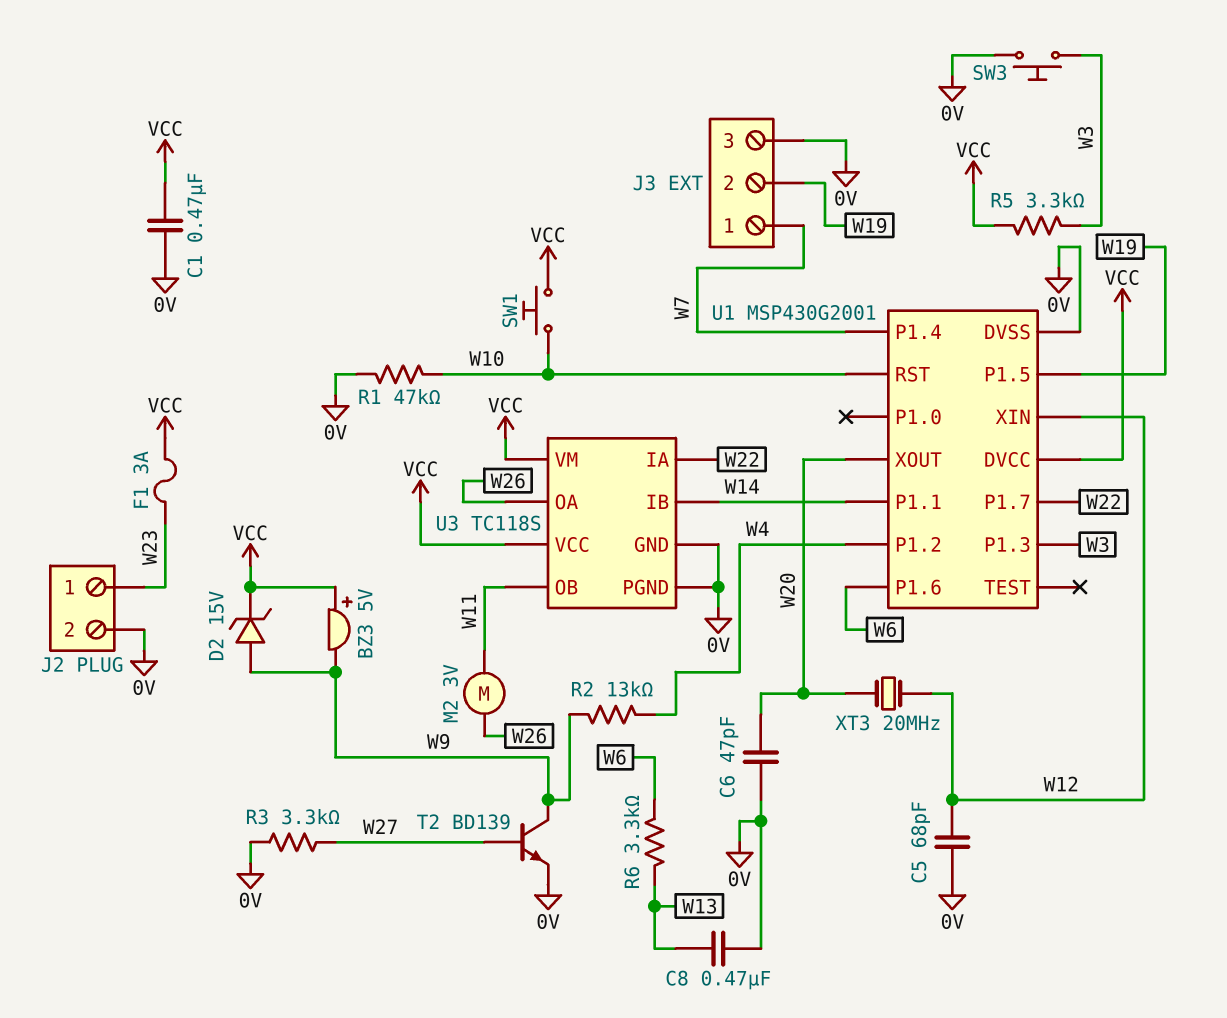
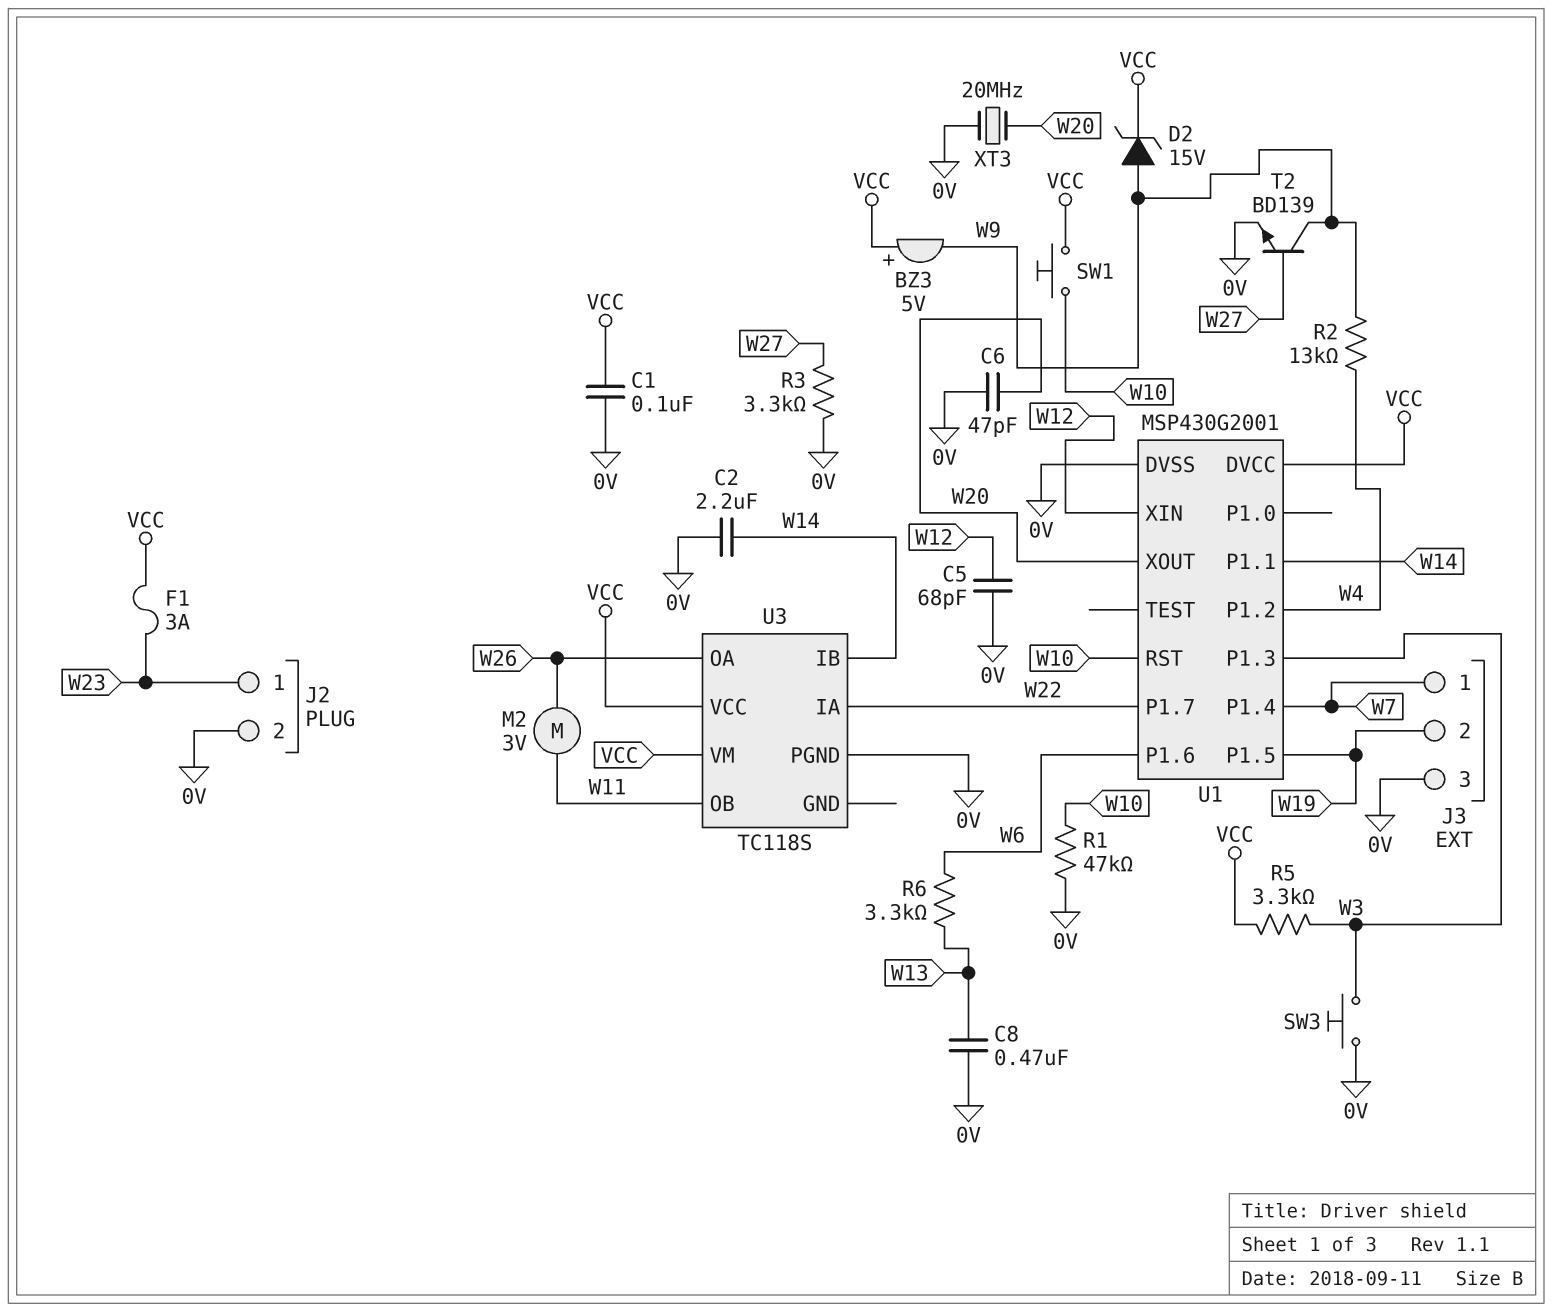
C1: 470nF (0V, VCC) -> 100nF (0V, VCC)
C2: none -> 2.2uF (0V, W14)
U3 pin GND: 0V -> none
XT3: 20MHz (W12, W20) -> 20MHz (0V, W20)

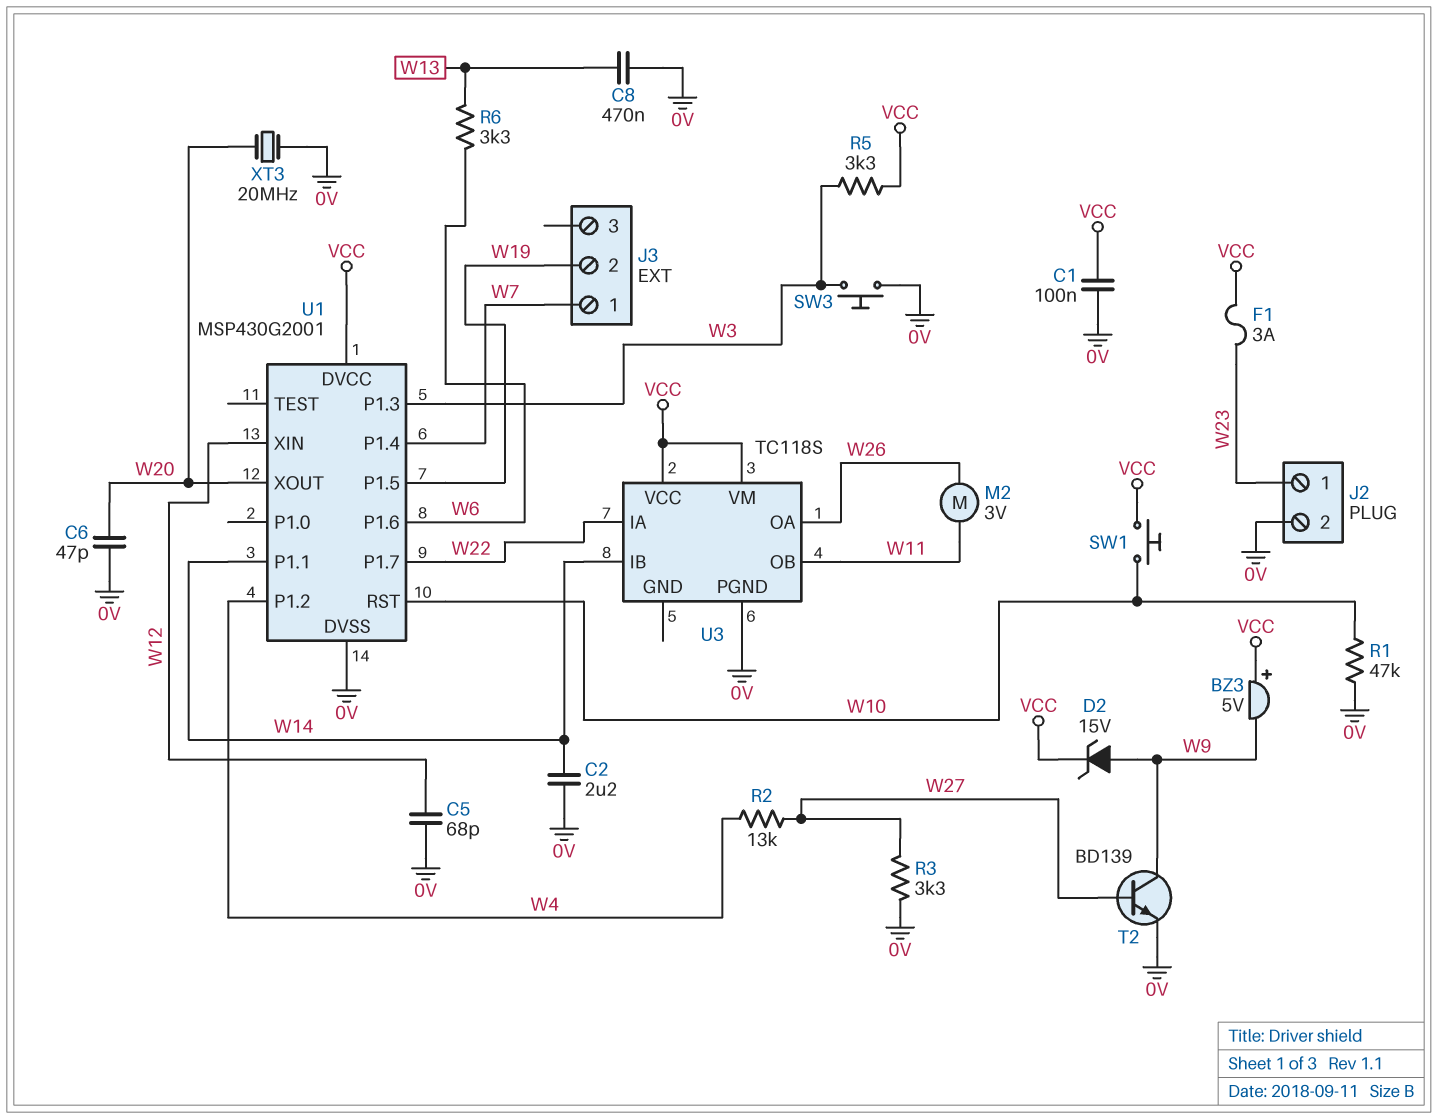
J3 pin 3: 0V -> none
R2: 13k (W4, W9) -> 13k (W4, W27)

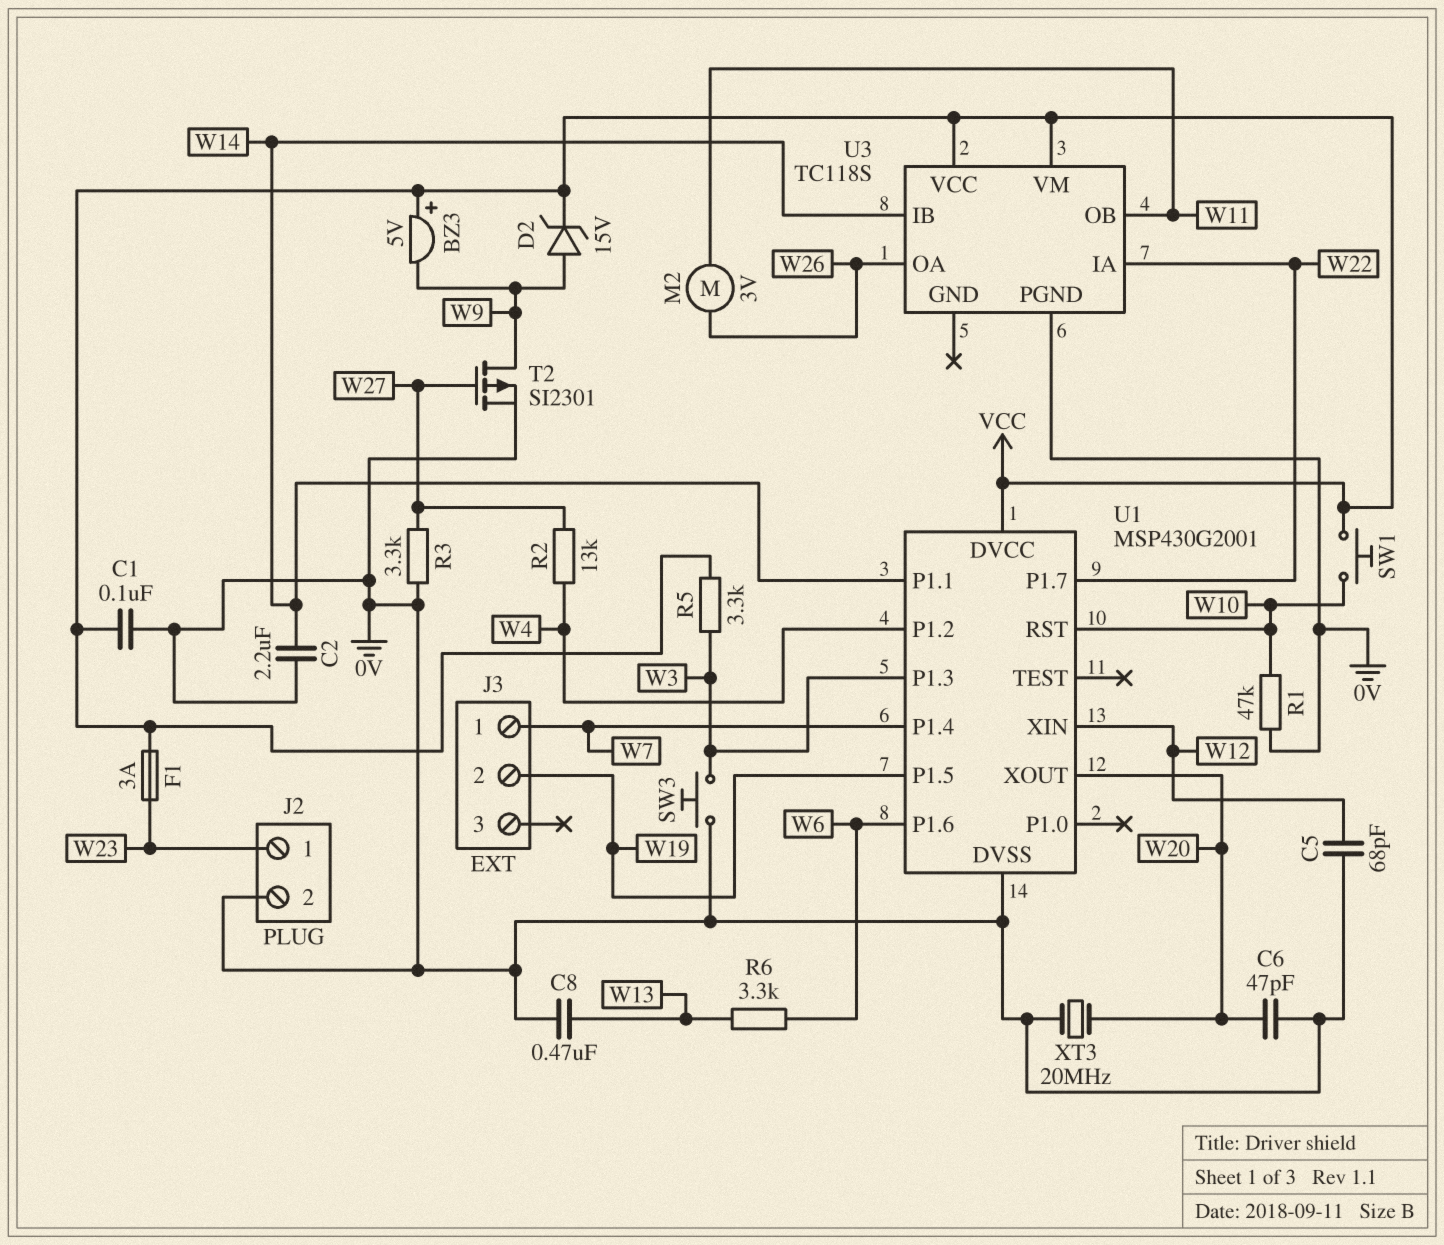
T2: NPN BD139 (B W27, C W9, E 0V) -> PMOS SI2301 (G W27, D W9, S 0V)

